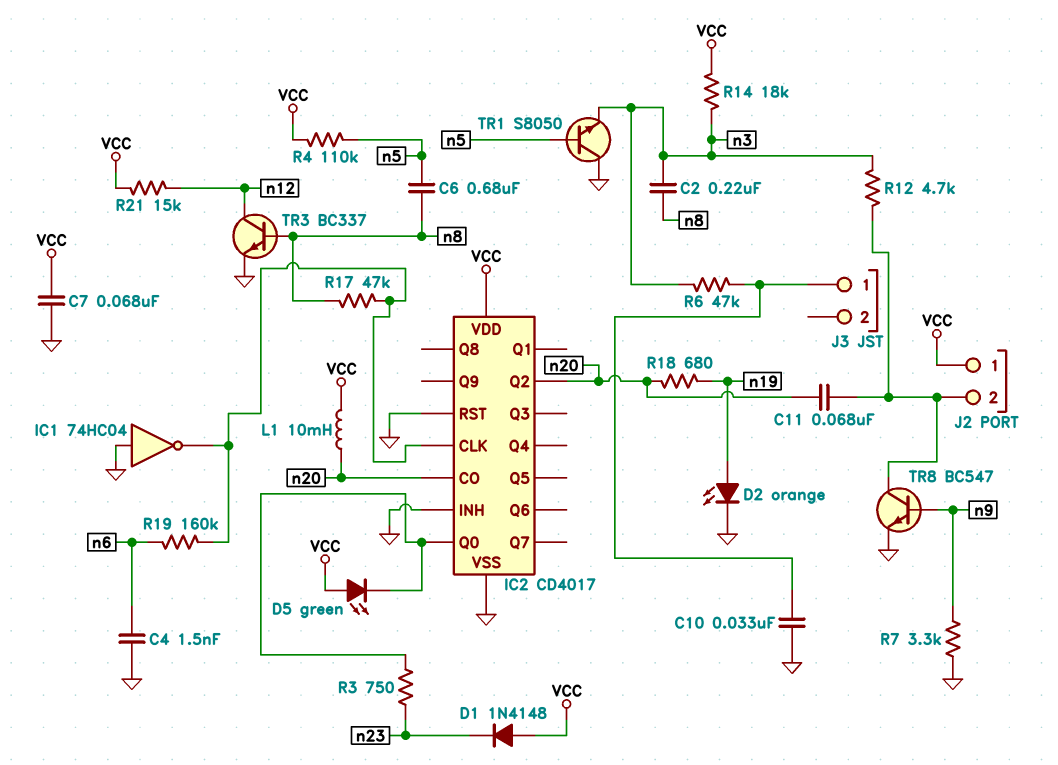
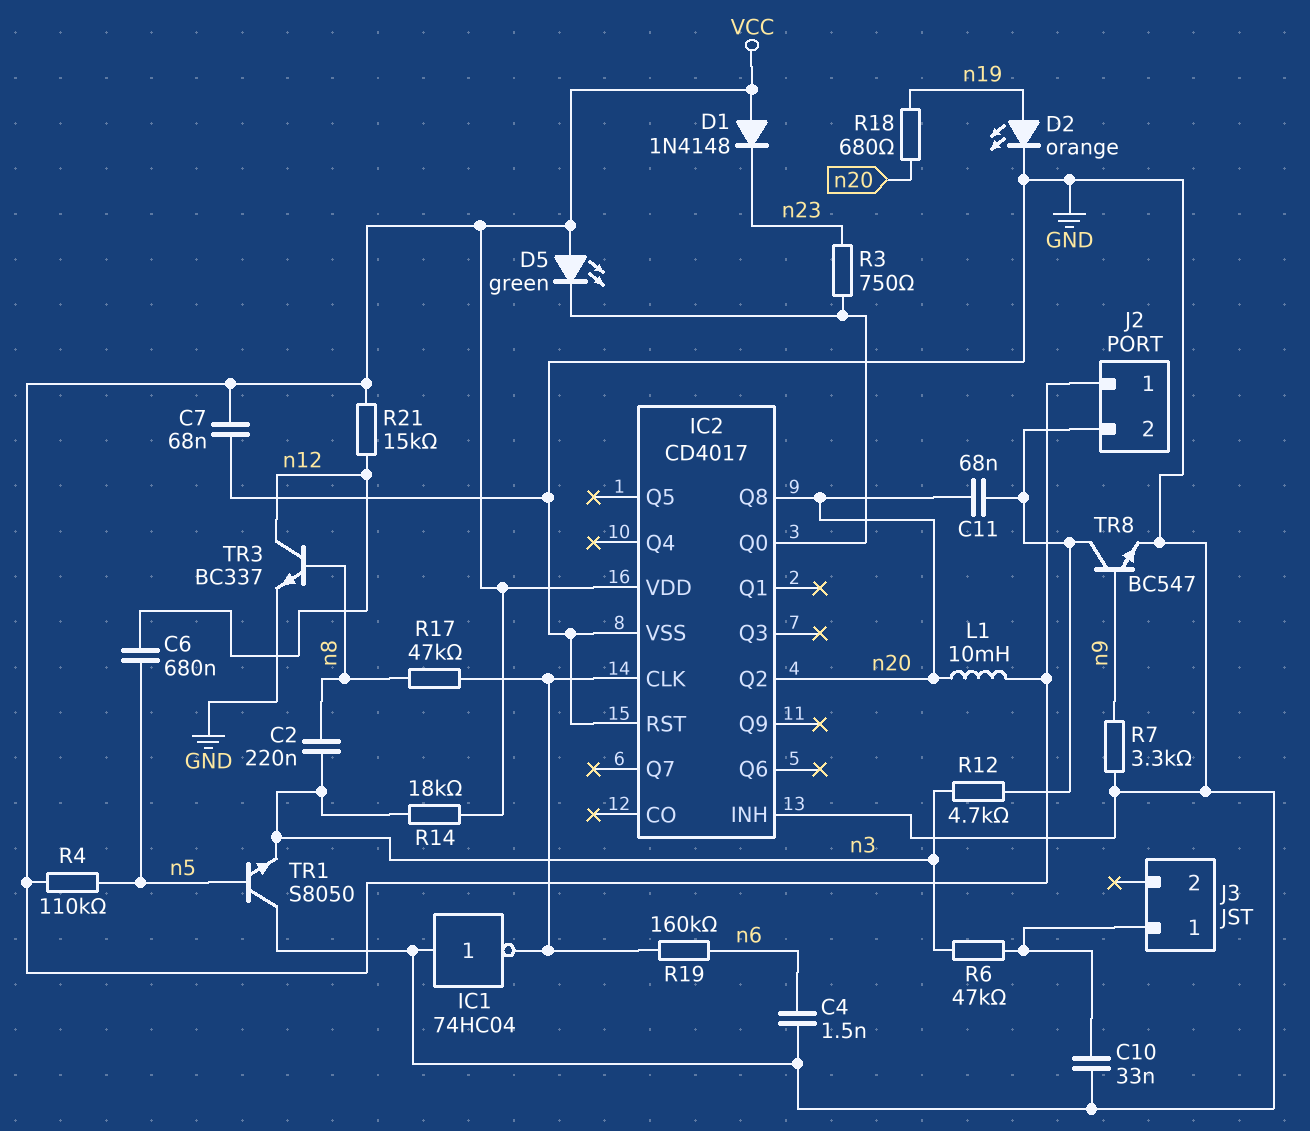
C6: 680nF (n5, n8) -> 680nF (n5, n12)
IC2 pin CO: n20 -> none
IC2 pin Q8: none -> n20

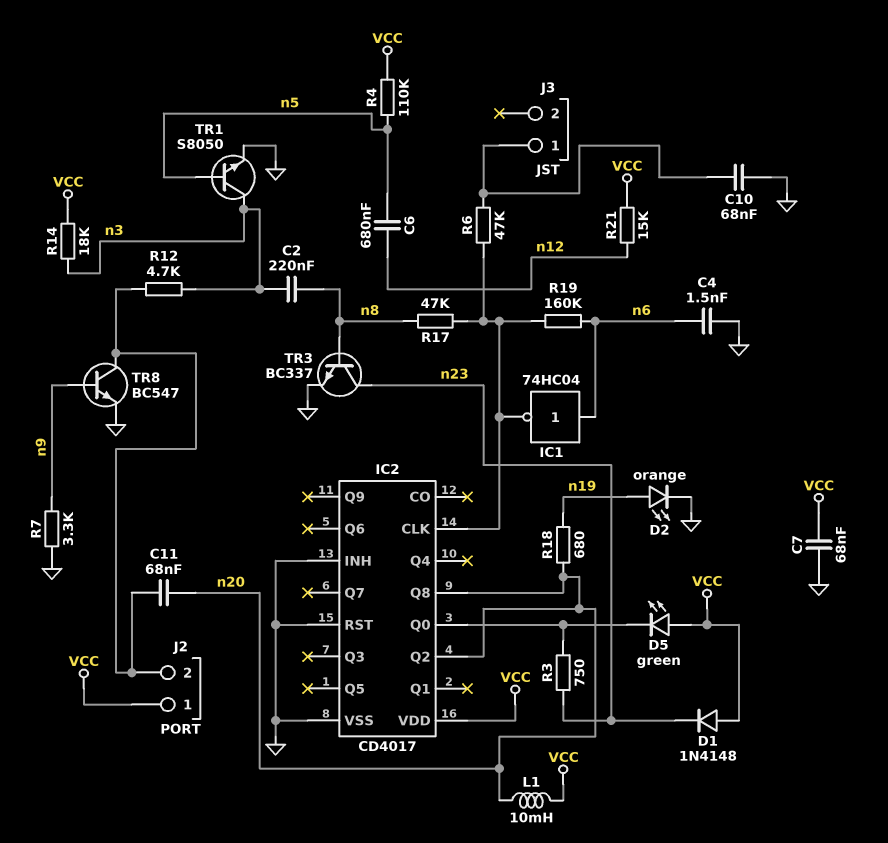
C10: 33nF (GND, J3/1) -> 68nF (GND, J3/1)
IC1: NOT 74HC04 (in GND, out IC2/CLK) -> NOT 74HC04 (in n6, out IC2/CLK)
R6: 47k (J3/1, n3) -> 47k (IC2/CLK, J3/1)
TR1: NPN S8050 (B n5, C GND, E n3) -> NPN S8050 (B n5, C n3, E GND)
TR3: NPN BC337 (B n8, C n12, E GND) -> NPN BC337 (B n8, C n23, E GND)

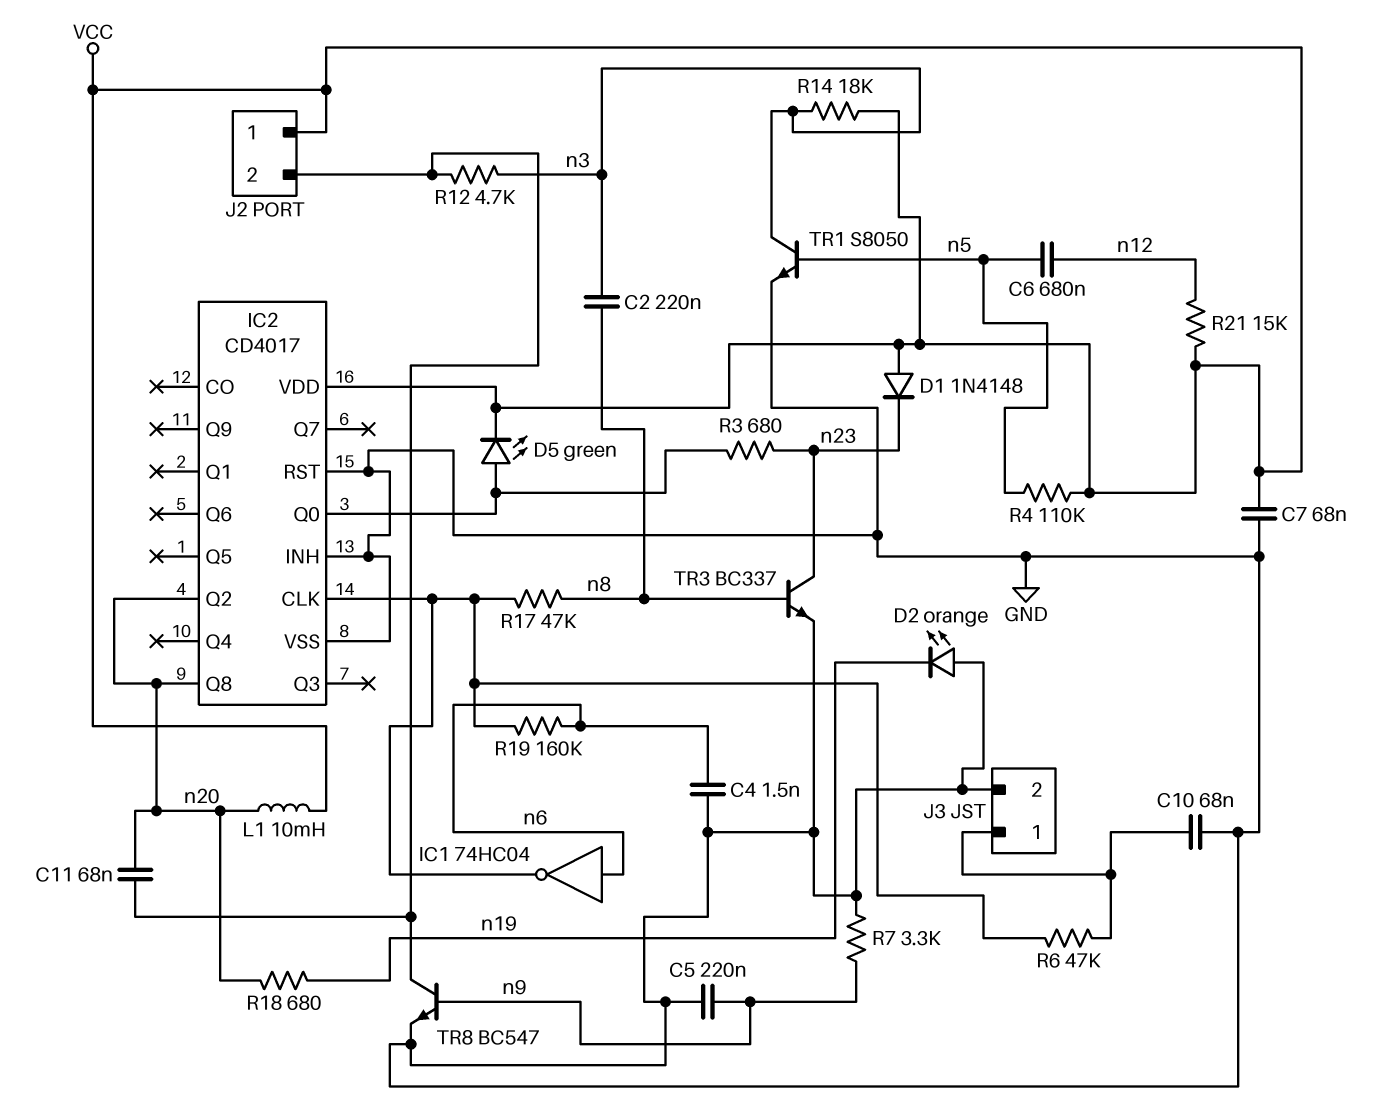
C5: none -> 220nF (GND, n9)
D2: LED orange (A n19, K GND) -> LED orange (A GND, K n19)
D5: LED green (A VCC, K IC2/Q0) -> LED green (A IC2/Q0, K VCC)
J3 pin 2: none -> GND
R3: 750 (IC2/Q0, n23) -> 680 (IC2/Q0, n23)

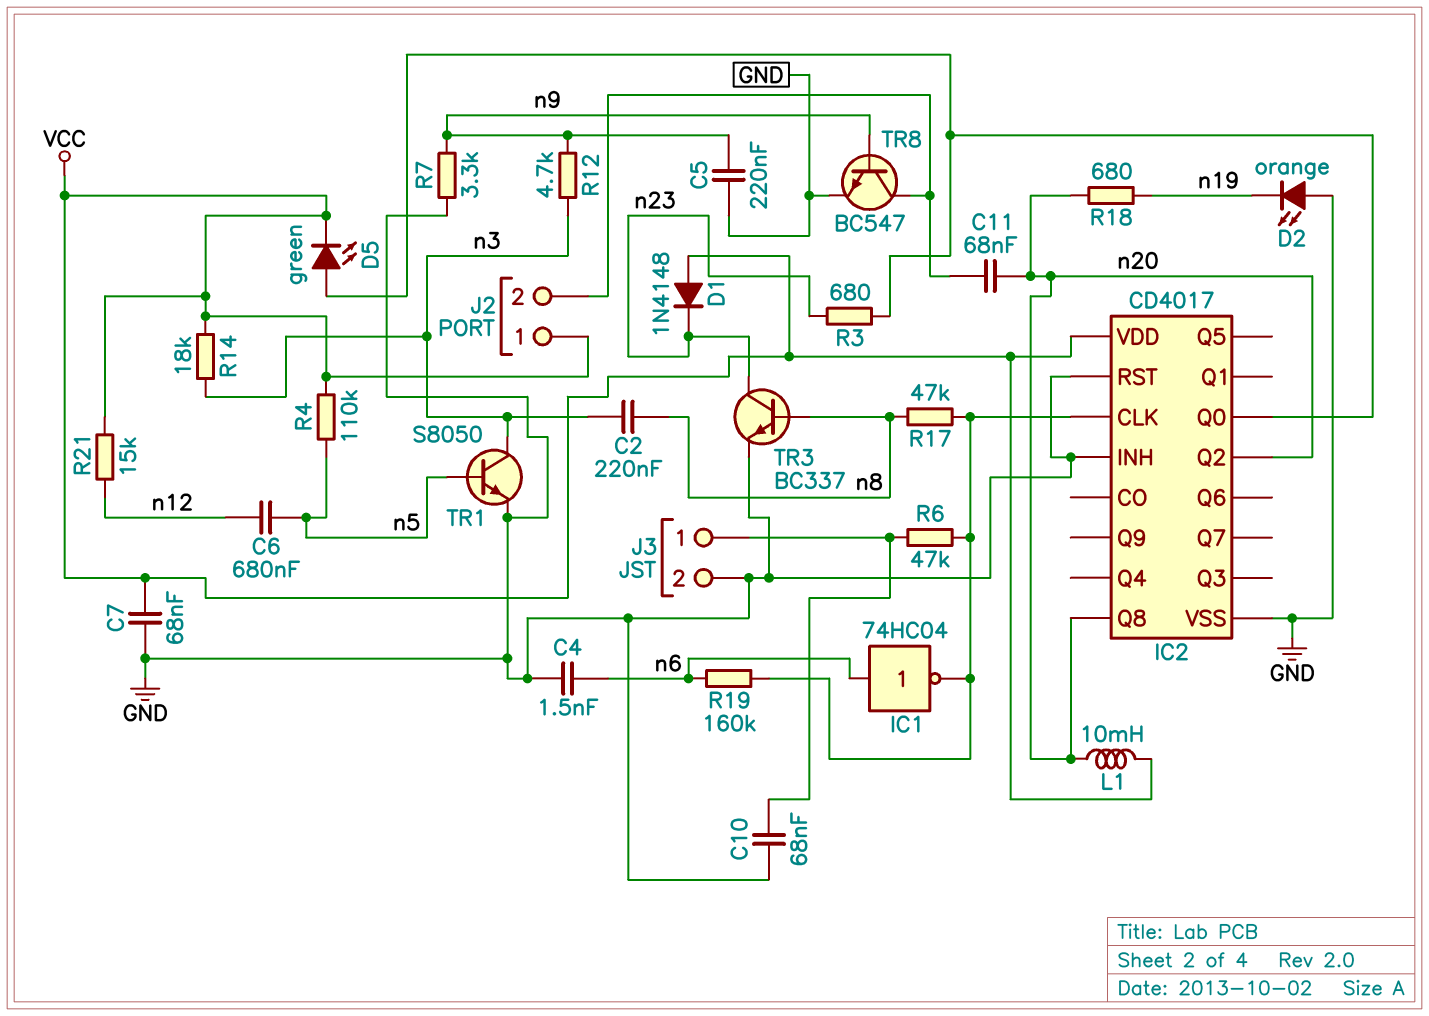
R12: 4.7k (J2/2, n3) -> 4.7k (n3, n9)

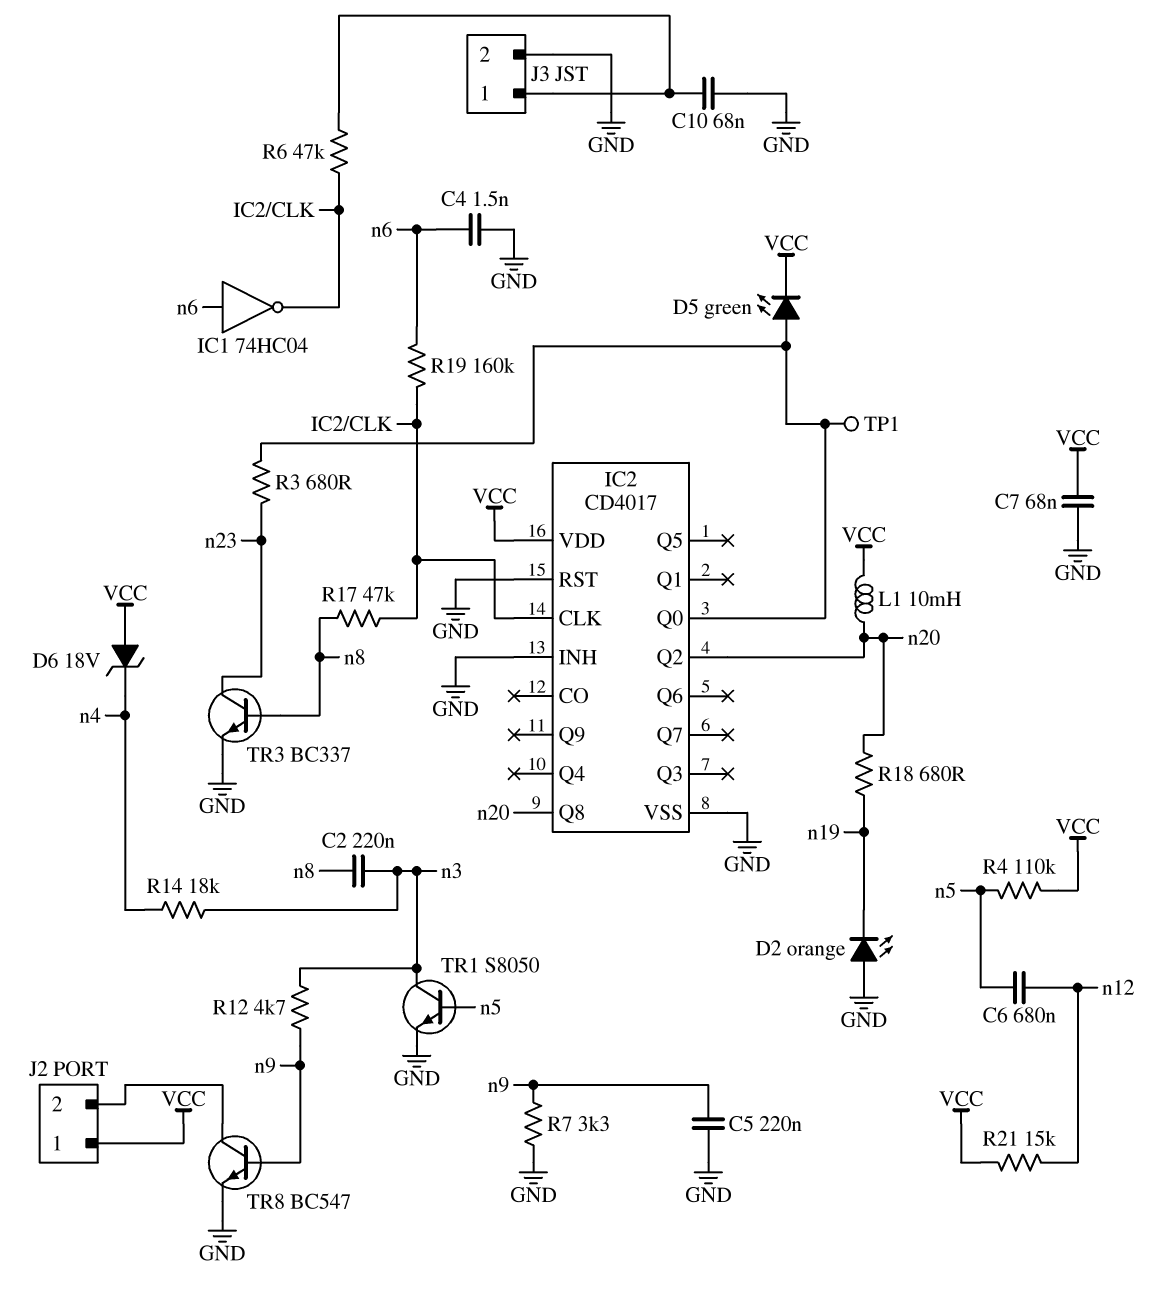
C11: 68nF (J2/2, n20) -> none
D1: diode 1N4148 (A VCC, K n23) -> none
D6: none -> zener 18V (A VCC, K n4)
R14: 18k (VCC, n3) -> 18k (n3, n4)
TP1: none -> test point (IC2/Q0)

